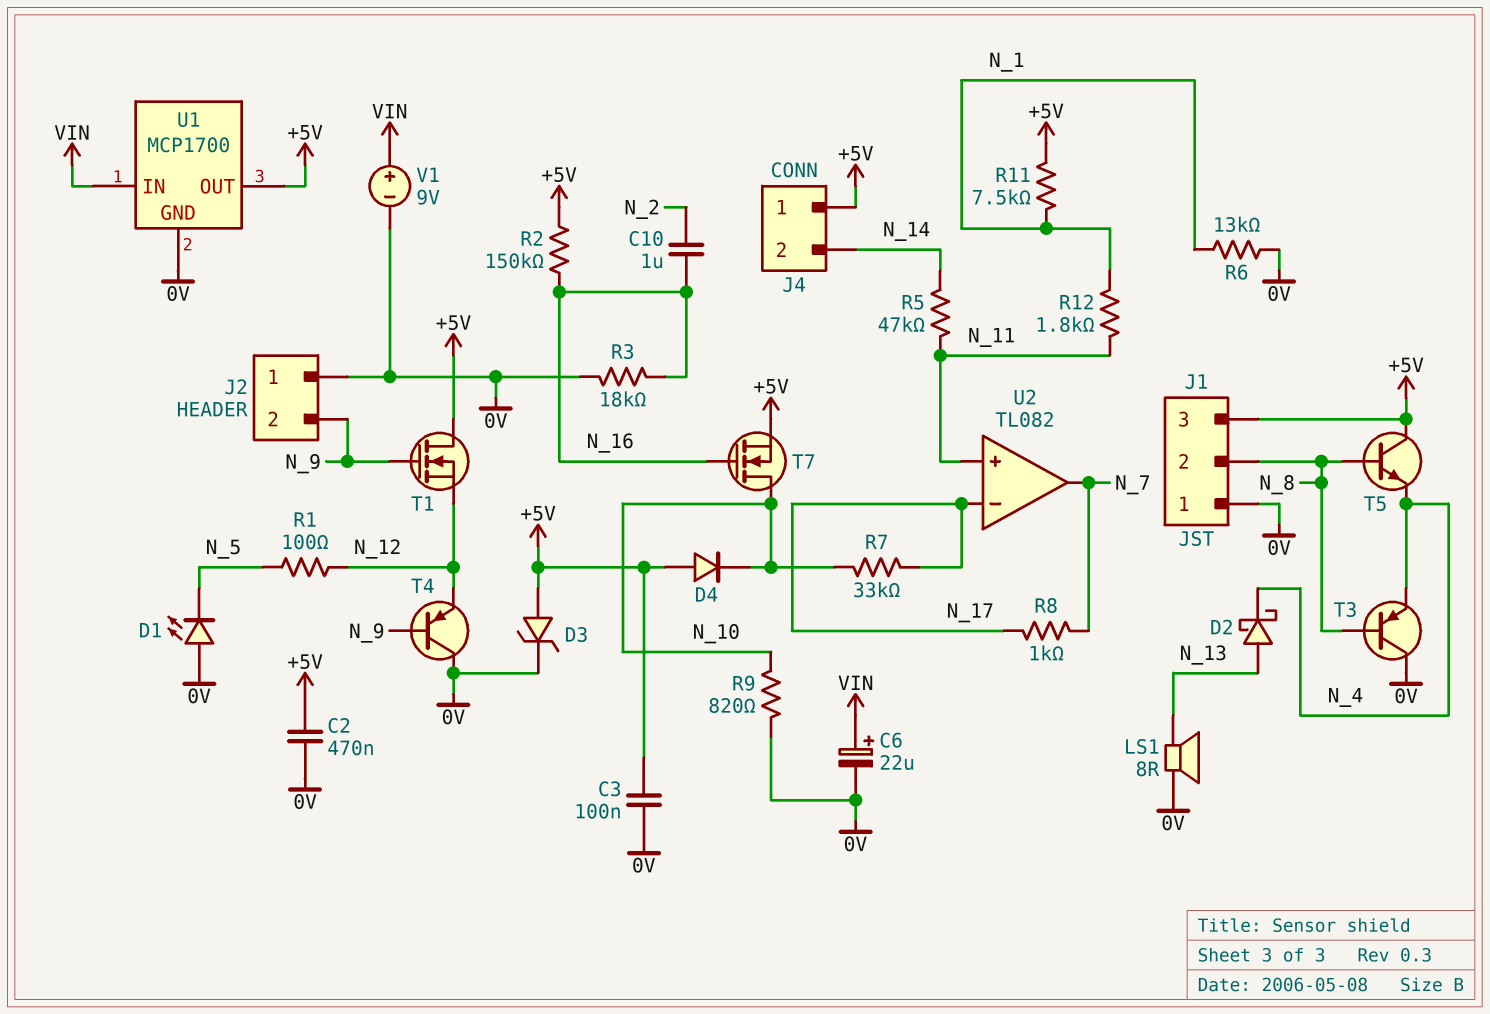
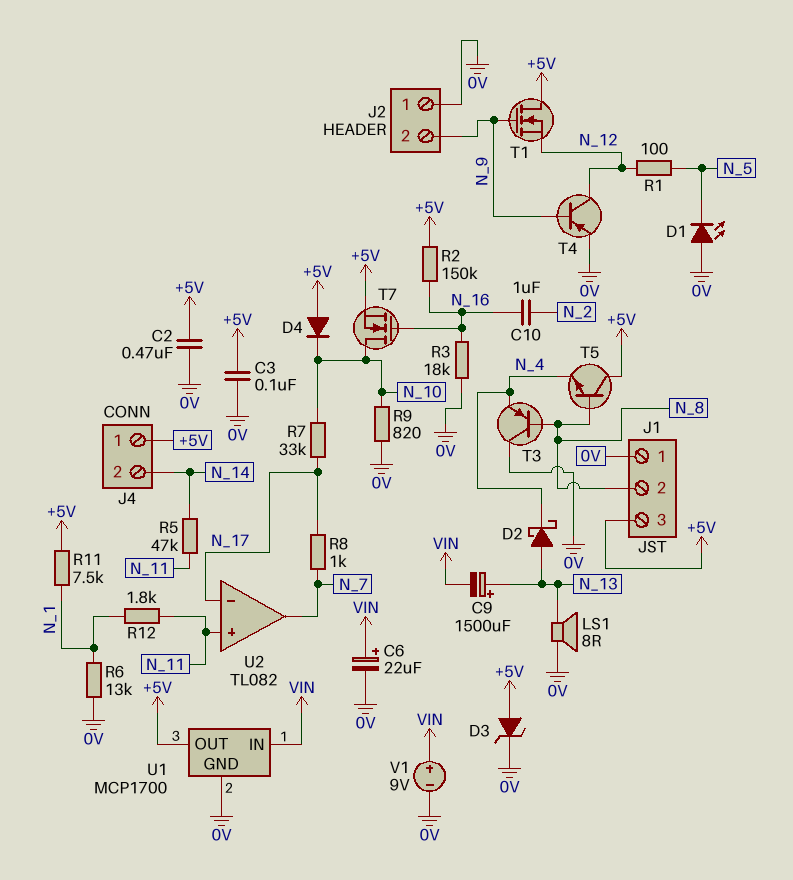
C9: none -> 1500uF (plus N_13, minus VIN)
T4: PNP (B N_9, C 0V, E N_12) -> PNP (B N_9, C N_12, E 0V)

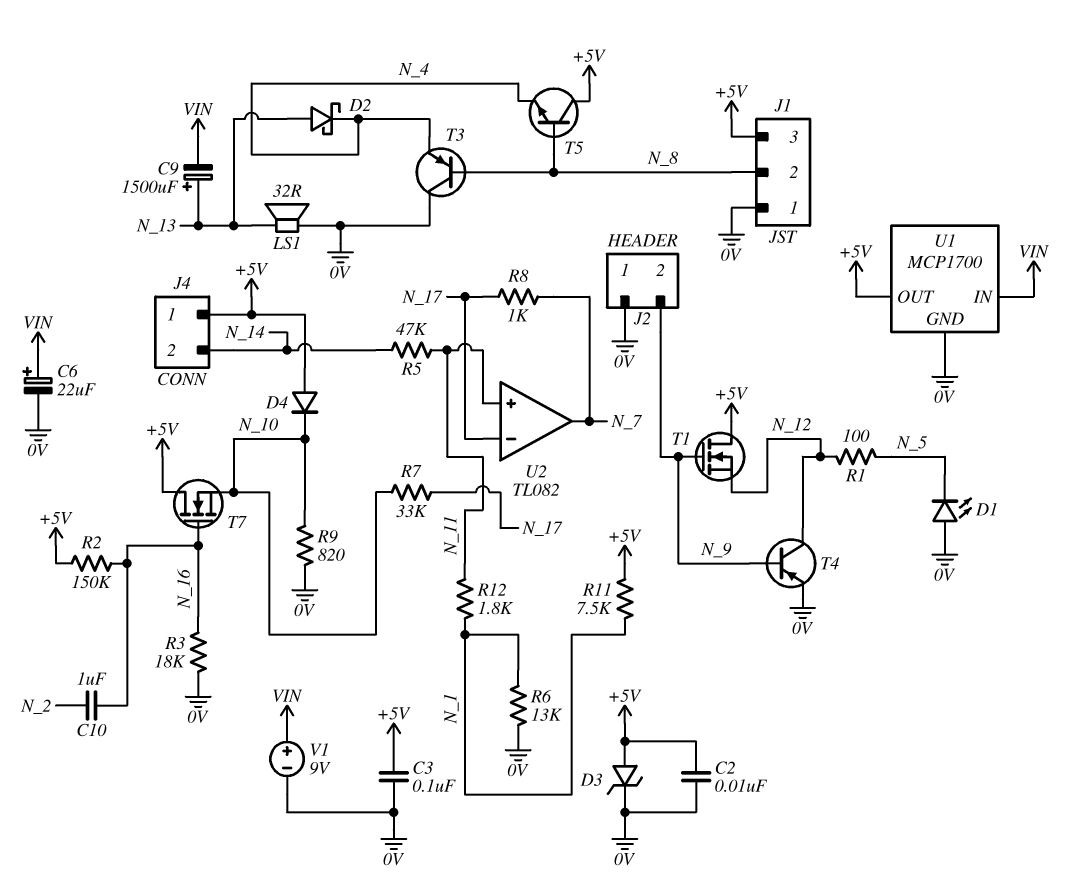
C2: 470nF (+5V, 0V) -> 10nF (+5V, 0V)
LS1: speaker 8R (0V, N_13) -> speaker 32R (0V, N_13)
T7: NMOS (G N_16, D N_10, S +5V) -> NMOS (G N_16, D +5V, S N_10)

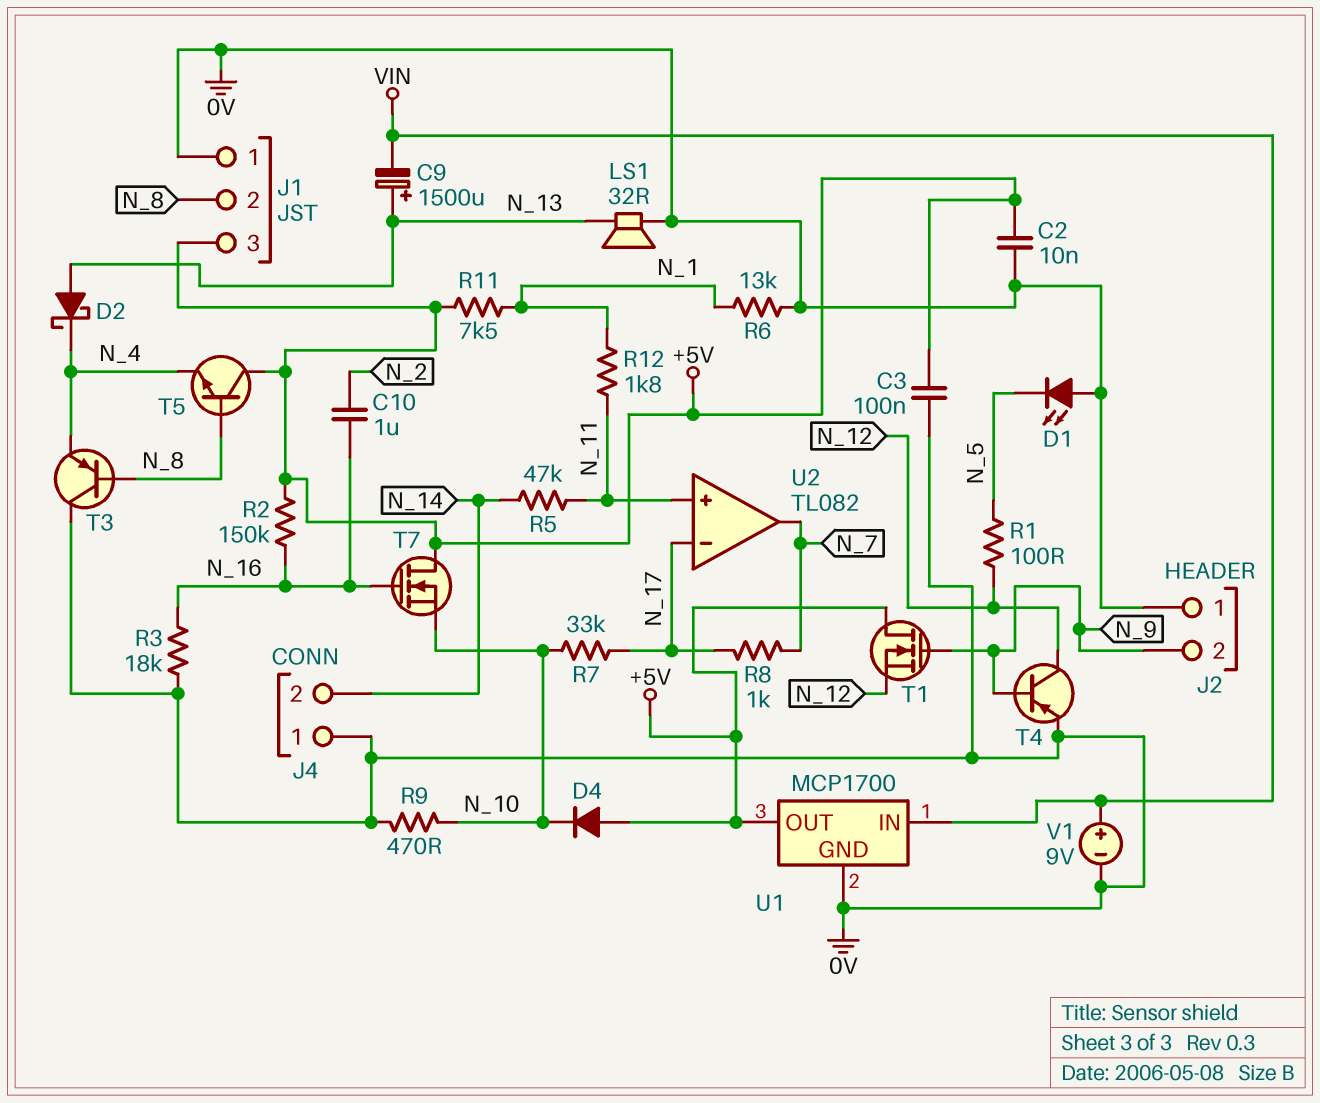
C6: 22uF (plus VIN, minus 0V) -> none
D3: zener (A +5V, K 0V) -> none
J4 pin 1: +5V -> 0V
R9: 820 (0V, N_10) -> 470 (0V, N_10)

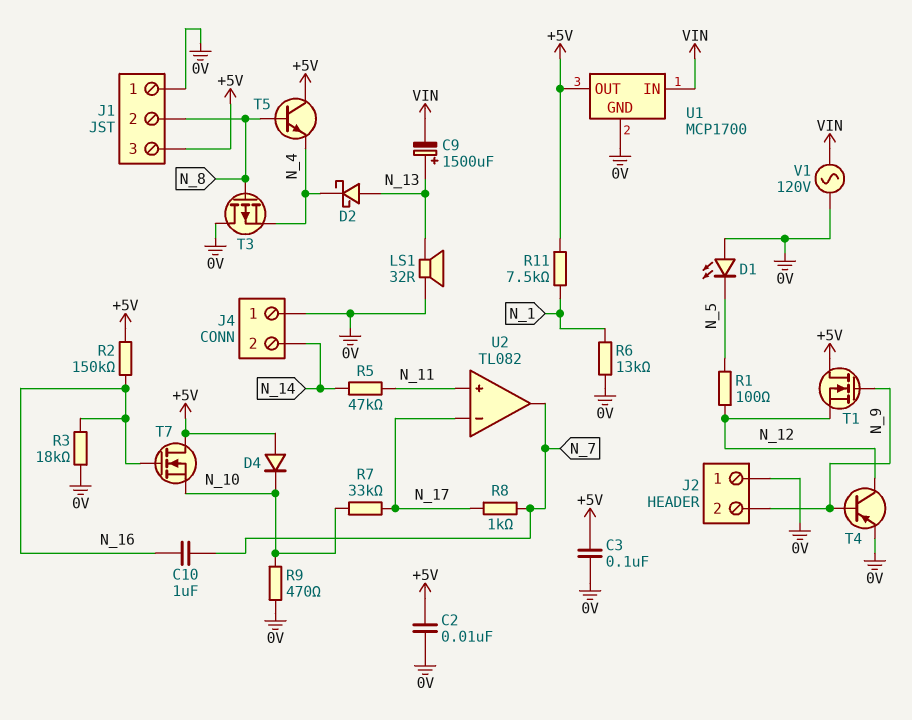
C10: 1uF (N_2, N_16) -> 1uF (N_7, N_16)
R12: 1.8k (N_1, N_11) -> none
T3: PNP (B N_8, C 0V, E N_4) -> PMOS (G N_8, D 0V, S N_4)
V1: 9V (plus VIN, minus 0V) -> AC 120V (0V, VIN)

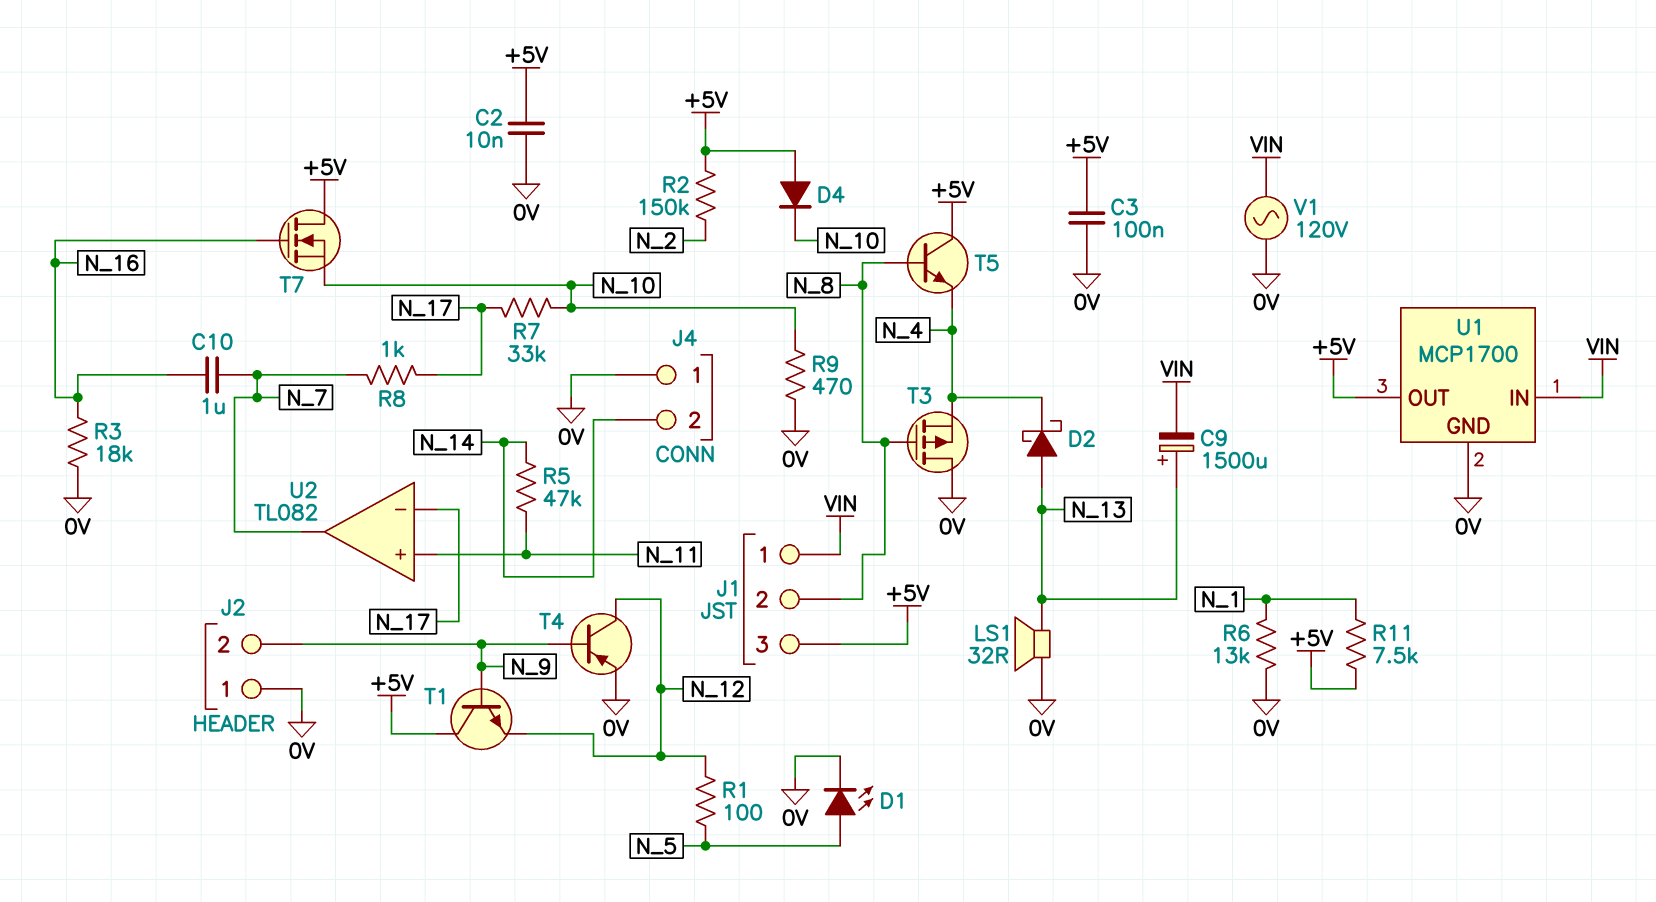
D1: LED (A 0V, K N_5) -> LED (A N_5, K 0V)
J1 pin 1: 0V -> VIN
R2: 150k (+5V, N_16) -> 150k (+5V, N_2)
T1: NMOS (G N_9, D +5V, S N_12) -> NPN (B N_9, C +5V, E N_12)

